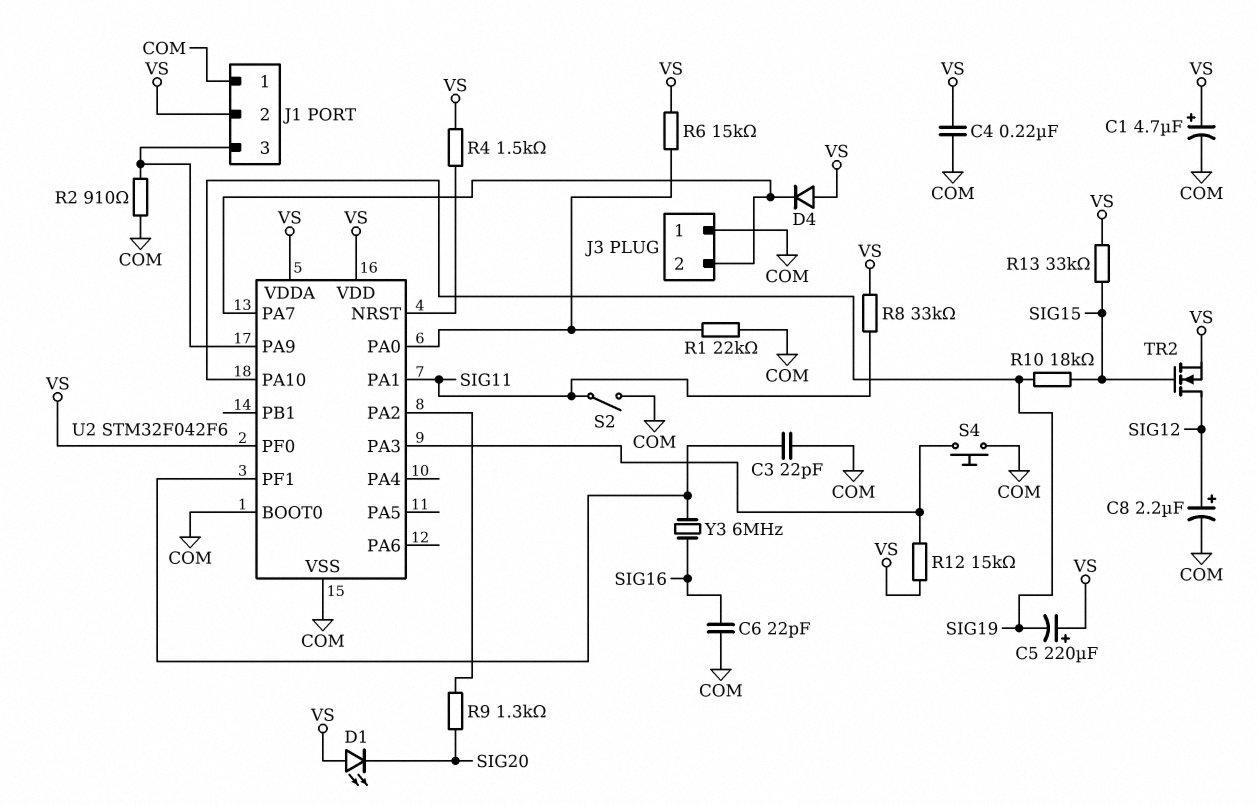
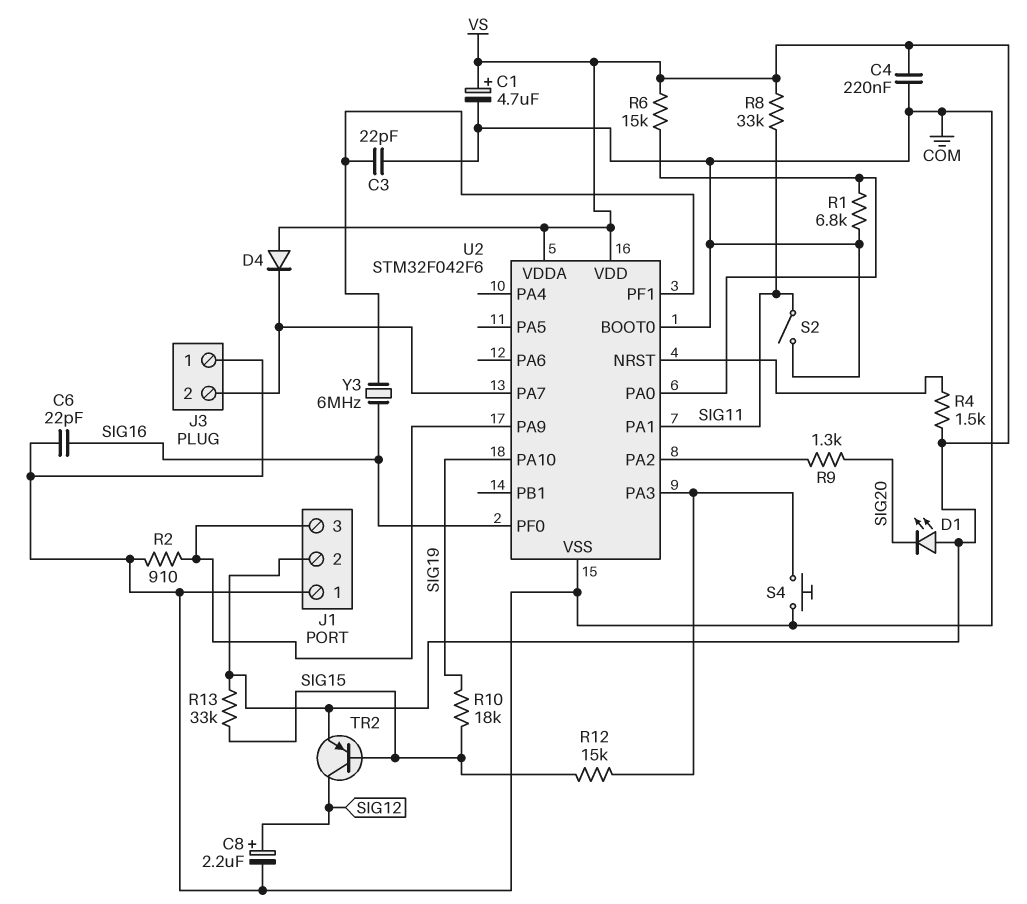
C5: 220uF (plus VS, minus SIG19) -> none
R1: 22k (COM, U2/PA0) -> 6.8k (COM, U2/PA0)
R12: 15k (U2/PA3, VS) -> 15k (SIG15, U2/PA3)
TR2: NMOS (G SIG15, D SIG12, S VS) -> PNP (B SIG15, C SIG12, E VS)
U2 pin PF0: VS -> SIG16

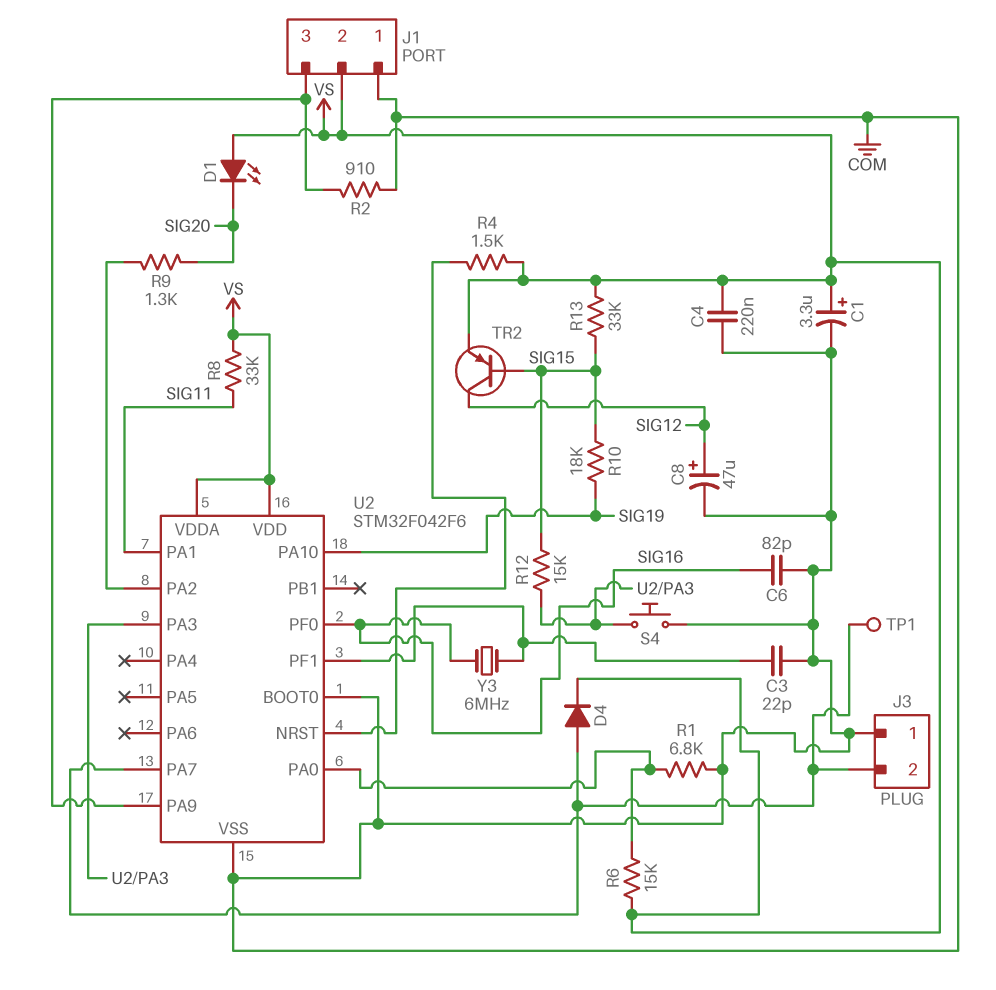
C1: 4.7uF (plus VS, minus COM) -> 3.3uF (plus VS, minus COM)
C6: 22pF (COM, SIG16) -> 82pF (COM, SIG16)
C8: 2.2uF (plus SIG12, minus COM) -> 47uF (plus SIG12, minus COM)
D4: diode (A VS, K J3/2) -> diode (A J3/2, K VS)
S2: switch (COM, SIG11) -> none
TP1: none -> test point (J3/2)

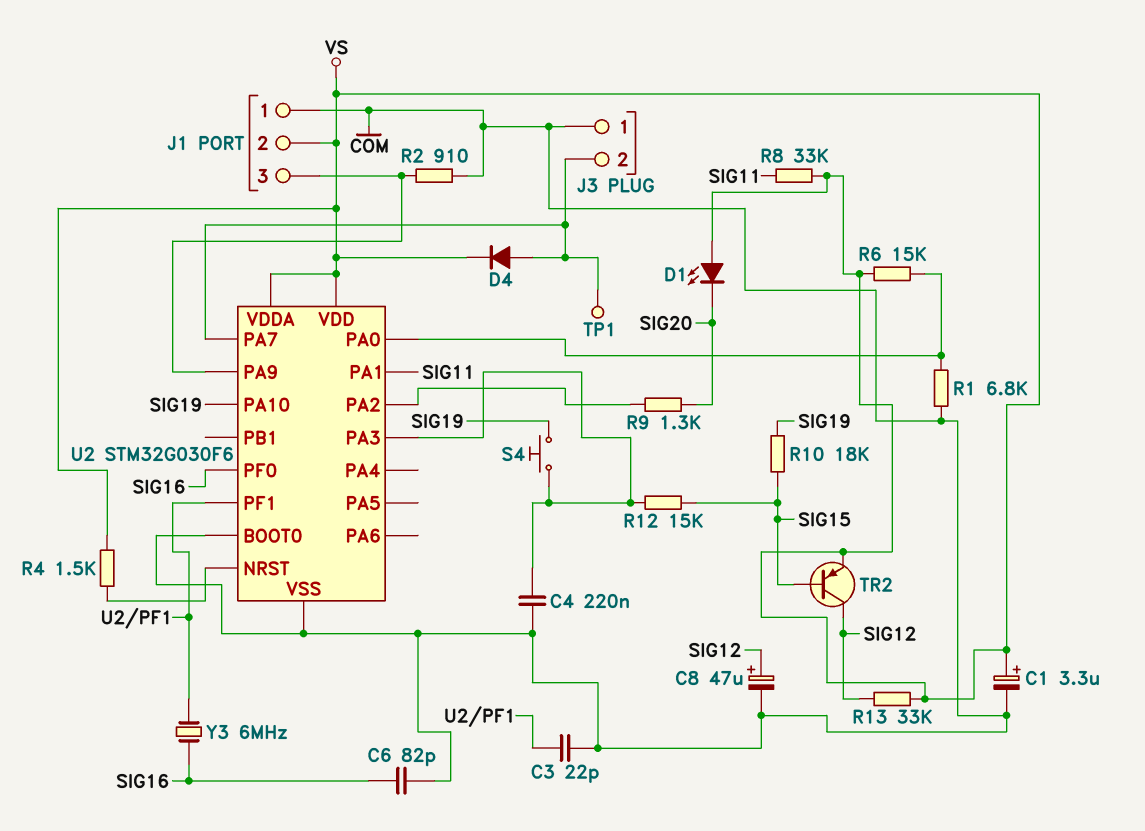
C4: 220nF (COM, VS) -> 220nF (COM, U2/PA3)
R13: 33k (SIG15, VS) -> 33k (SIG12, VS)
S4: button (COM, U2/PA3) -> button (SIG19, U2/PA3)
U2: STM32F042F6 -> STM32G030F6

